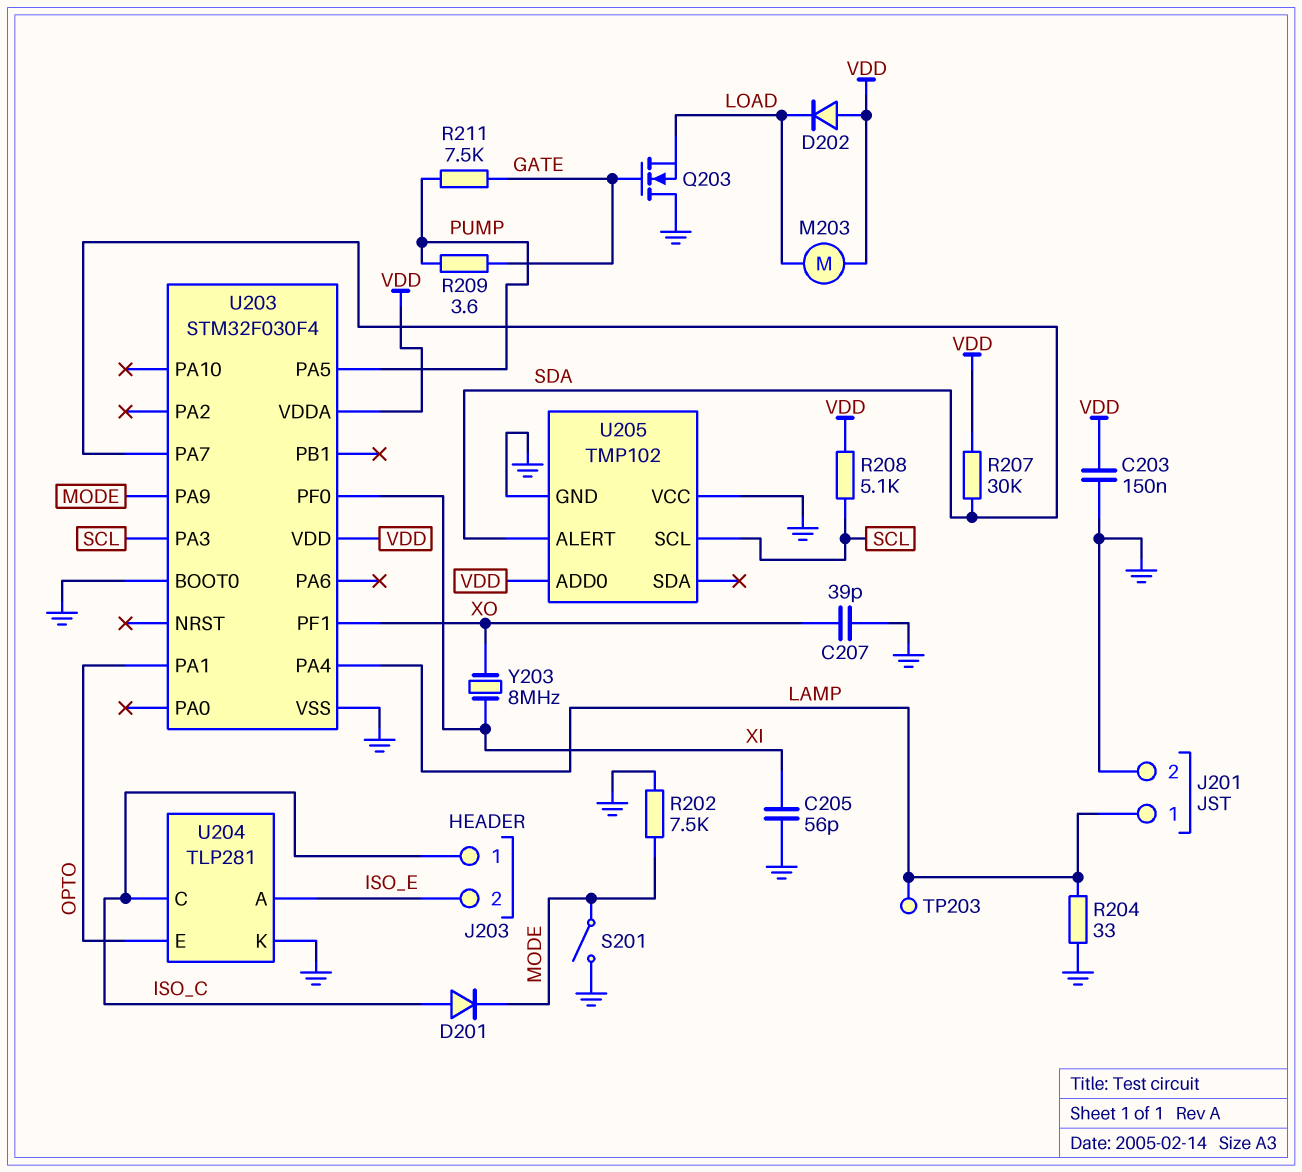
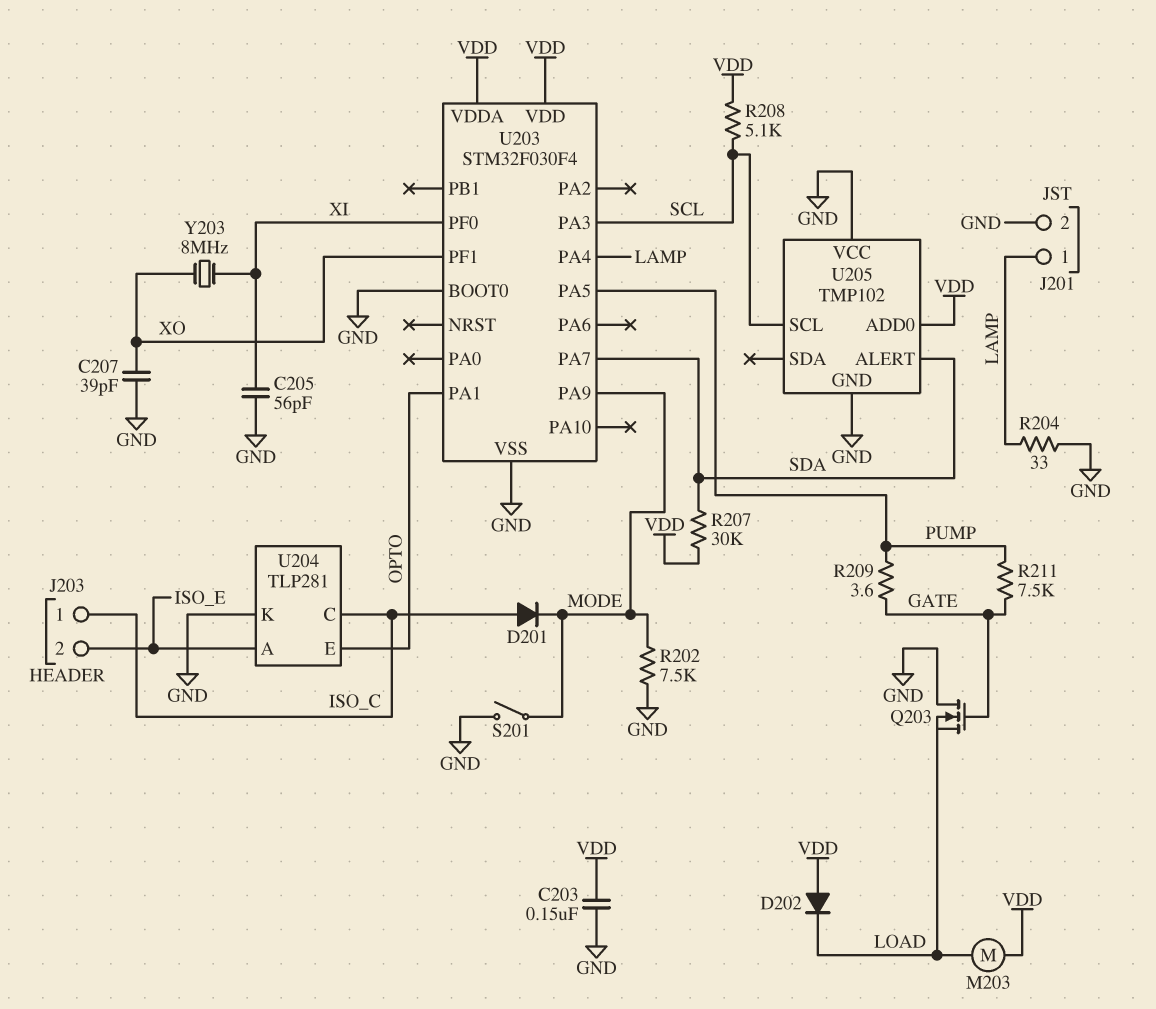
TP203: test point (LAMP) -> none

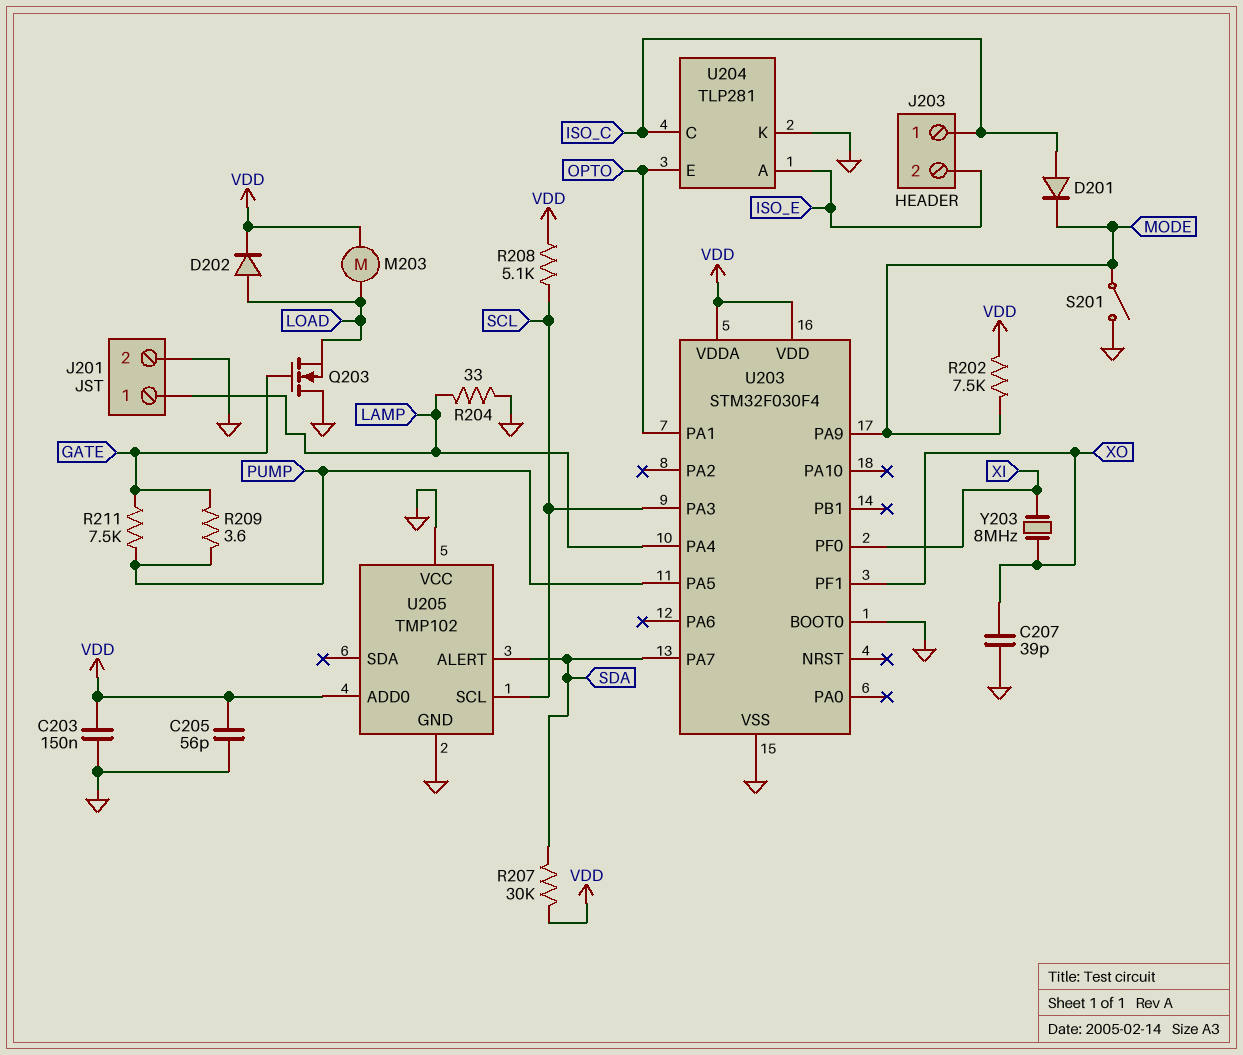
C205: 56pF (GND, XI) -> 56pF (GND, VDD)
D202: diode (A VDD, K LOAD) -> diode (A LOAD, K VDD)
R202: 7.5k (GND, MODE) -> 7.5k (MODE, VDD)

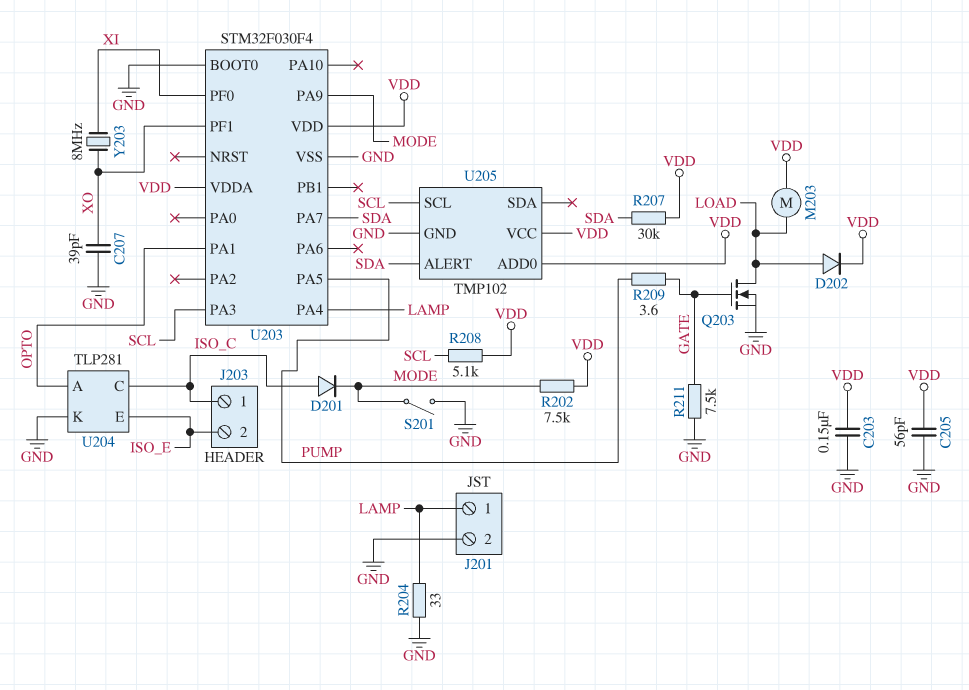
Q203: NMOS (G GATE, D GND, S LOAD) -> NMOS (G GATE, D LOAD, S GND)
R211: 7.5k (GATE, PUMP) -> 7.5k (GATE, GND)
U204 pin A: ISO_E -> OPTO
U204 pin E: OPTO -> ISO_E
U205 pin VCC: GND -> VDD

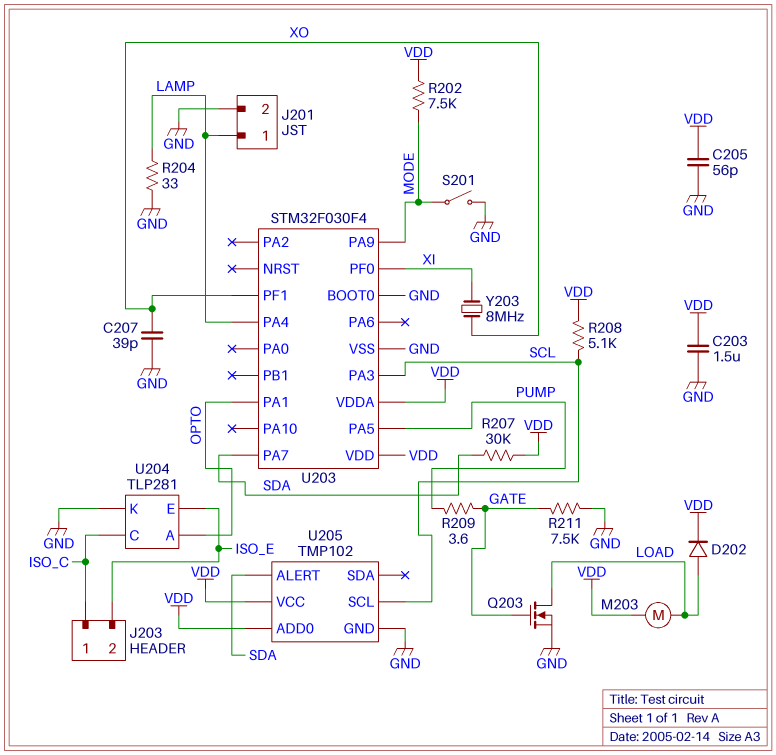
C203: 150nF (GND, VDD) -> 1.5uF (GND, VDD)
D201: diode (A ISO_C, K MODE) -> none

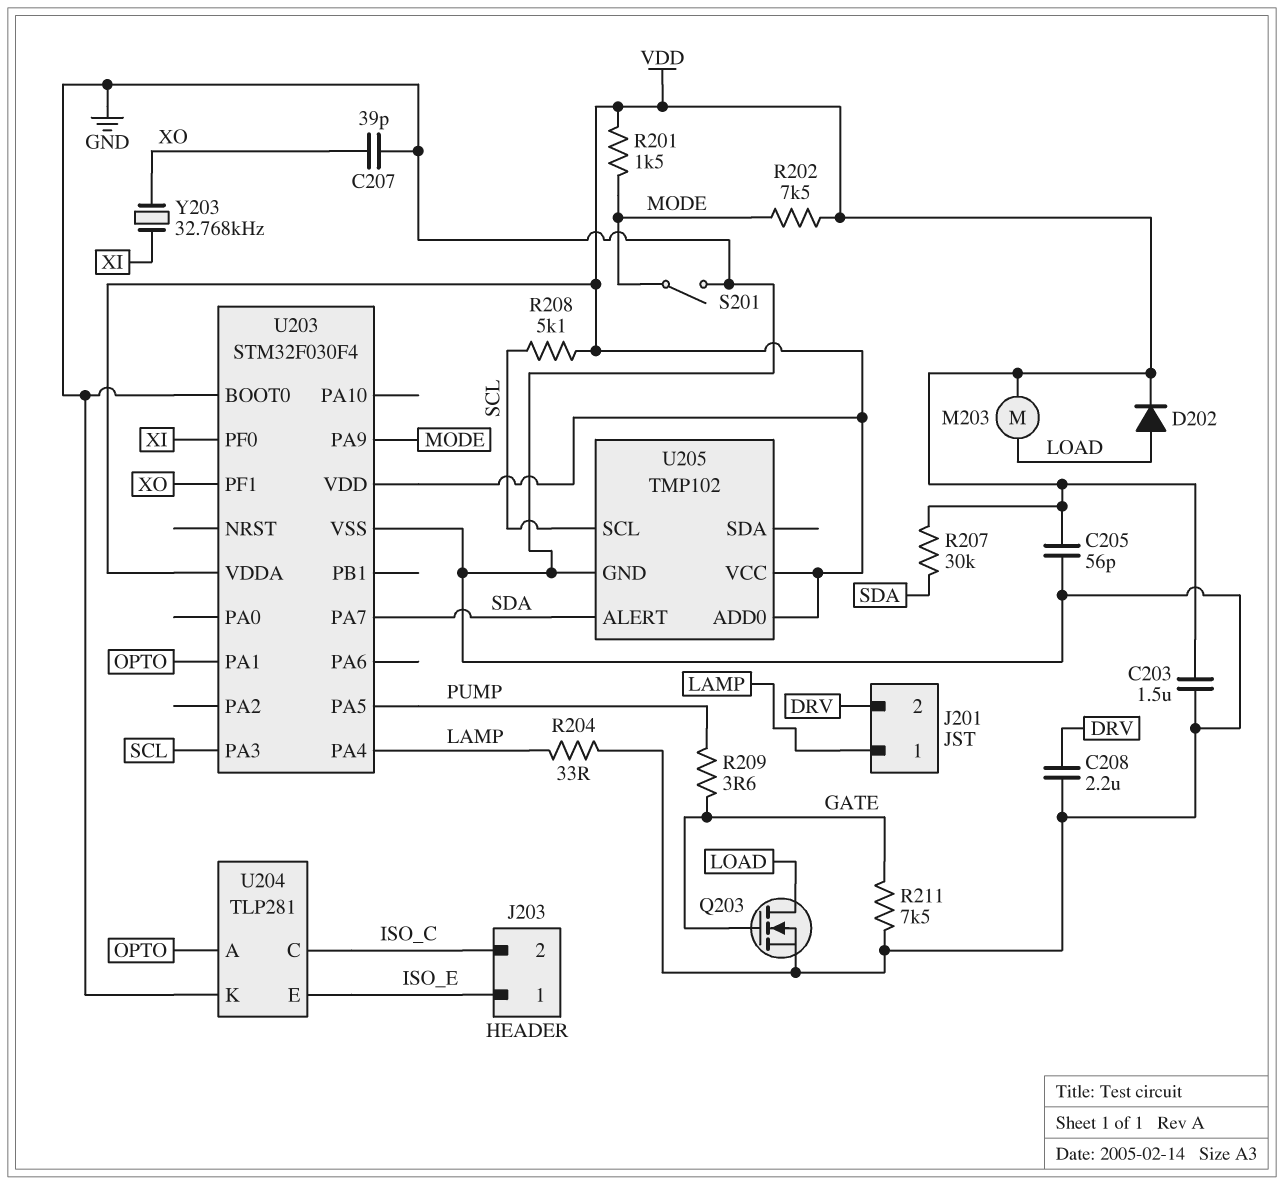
C208: none -> 2.2uF (DRV, GND)
J201 pin 2: GND -> DRV
J203 pin 1: ISO_C -> ISO_E
J203 pin 2: ISO_E -> ISO_C
R201: none -> 1.5k (MODE, VDD)
Y203: 8MHz (XI, XO) -> 32.768kHz (XI, XO)

